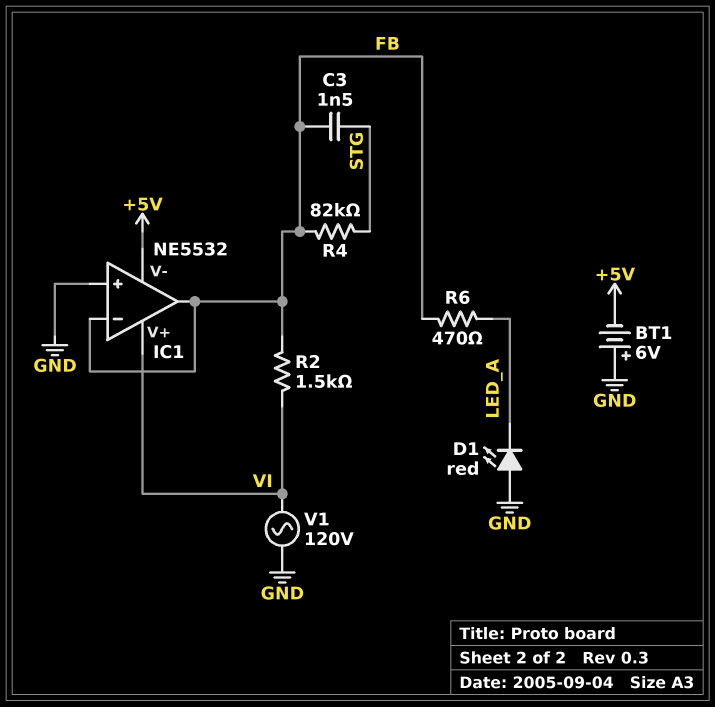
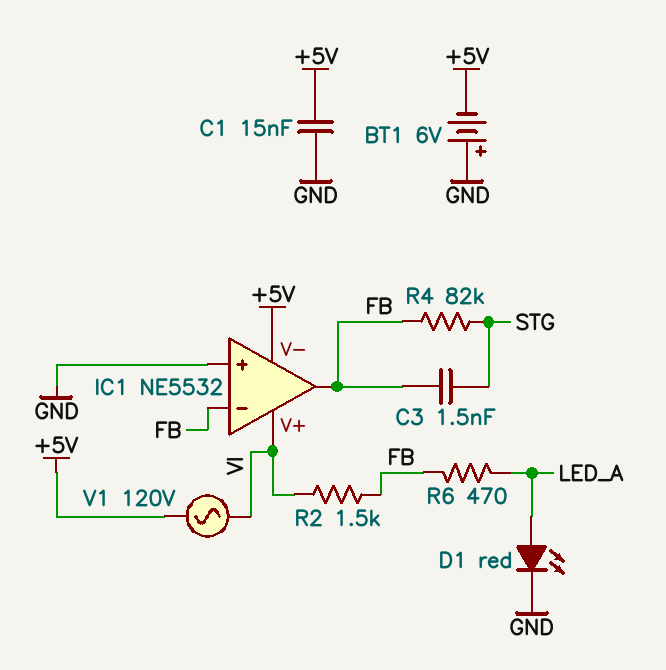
C1: none -> 15nF (+5V, GND)
D1: LED red (A GND, K LED_A) -> LED red (A LED_A, K GND)
V1: AC 120V (GND, VI) -> AC 120V (+5V, VI)

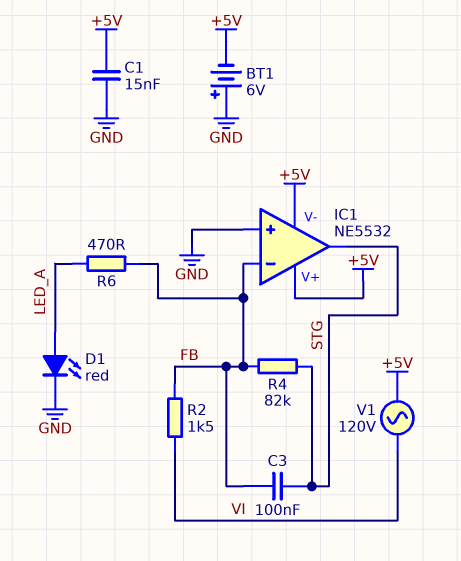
C3: 1.5nF (FB, STG) -> 100nF (FB, STG)
IC1 pin V+: VI -> +5V
IC1 pin out: FB -> STG

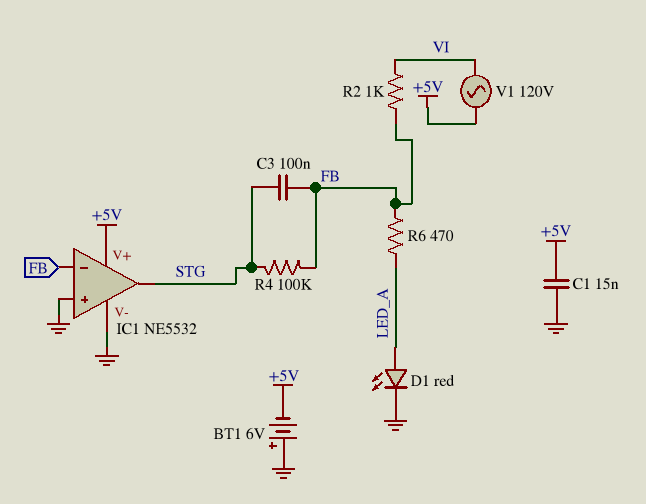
IC1 pin V-: +5V -> GND
R2: 1.5k (FB, VI) -> 1k (FB, VI)
R4: 82k (FB, STG) -> 100k (FB, STG)

